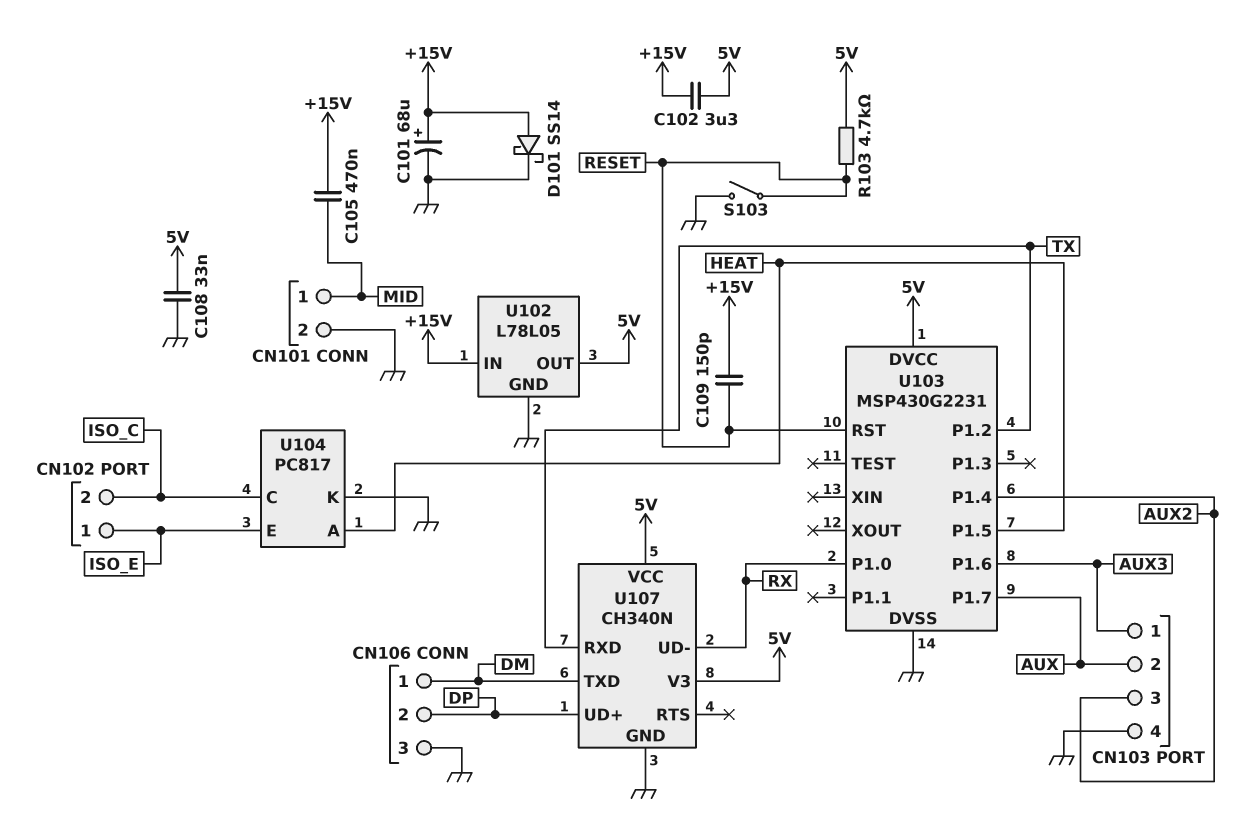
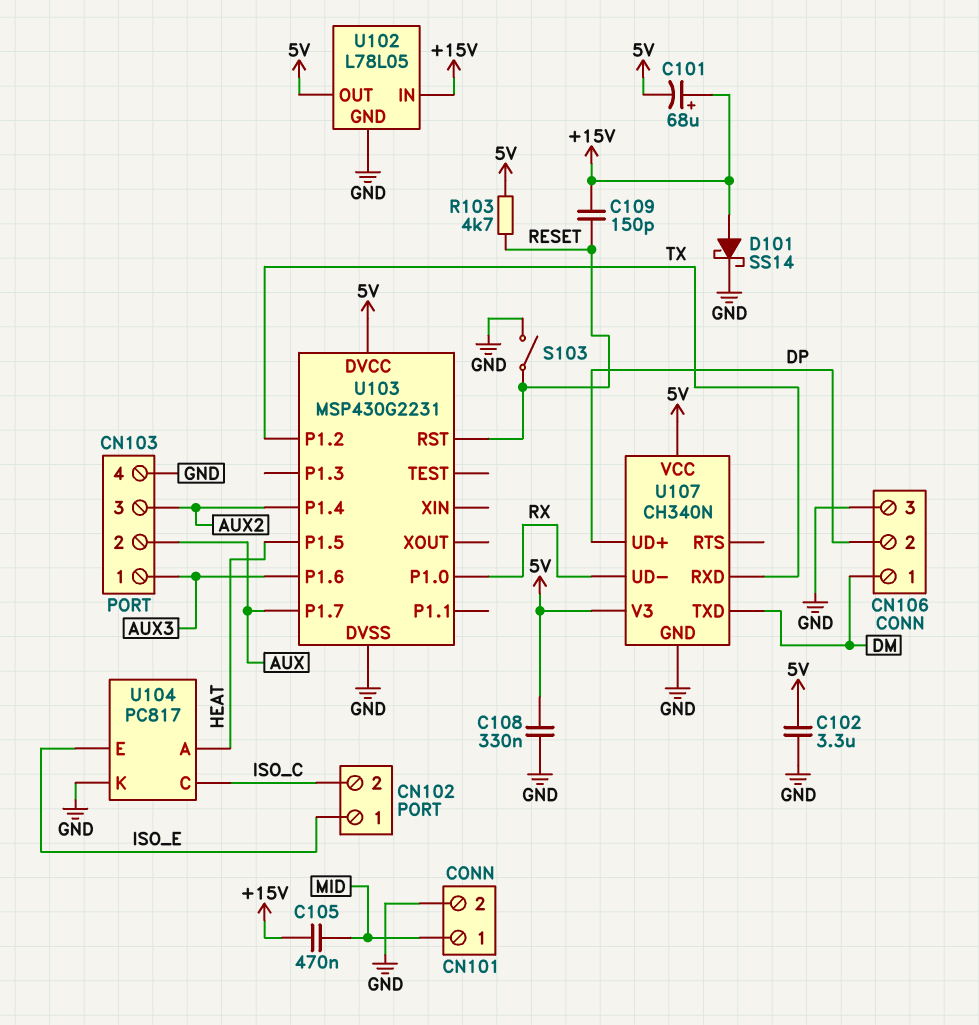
C101: 68uF (plus +15V, minus GND) -> 68uF (plus +15V, minus 5V)
C102: 3.3uF (+15V, 5V) -> 3.3uF (5V, GND)
C108: 33nF (5V, GND) -> 330nF (5V, GND)

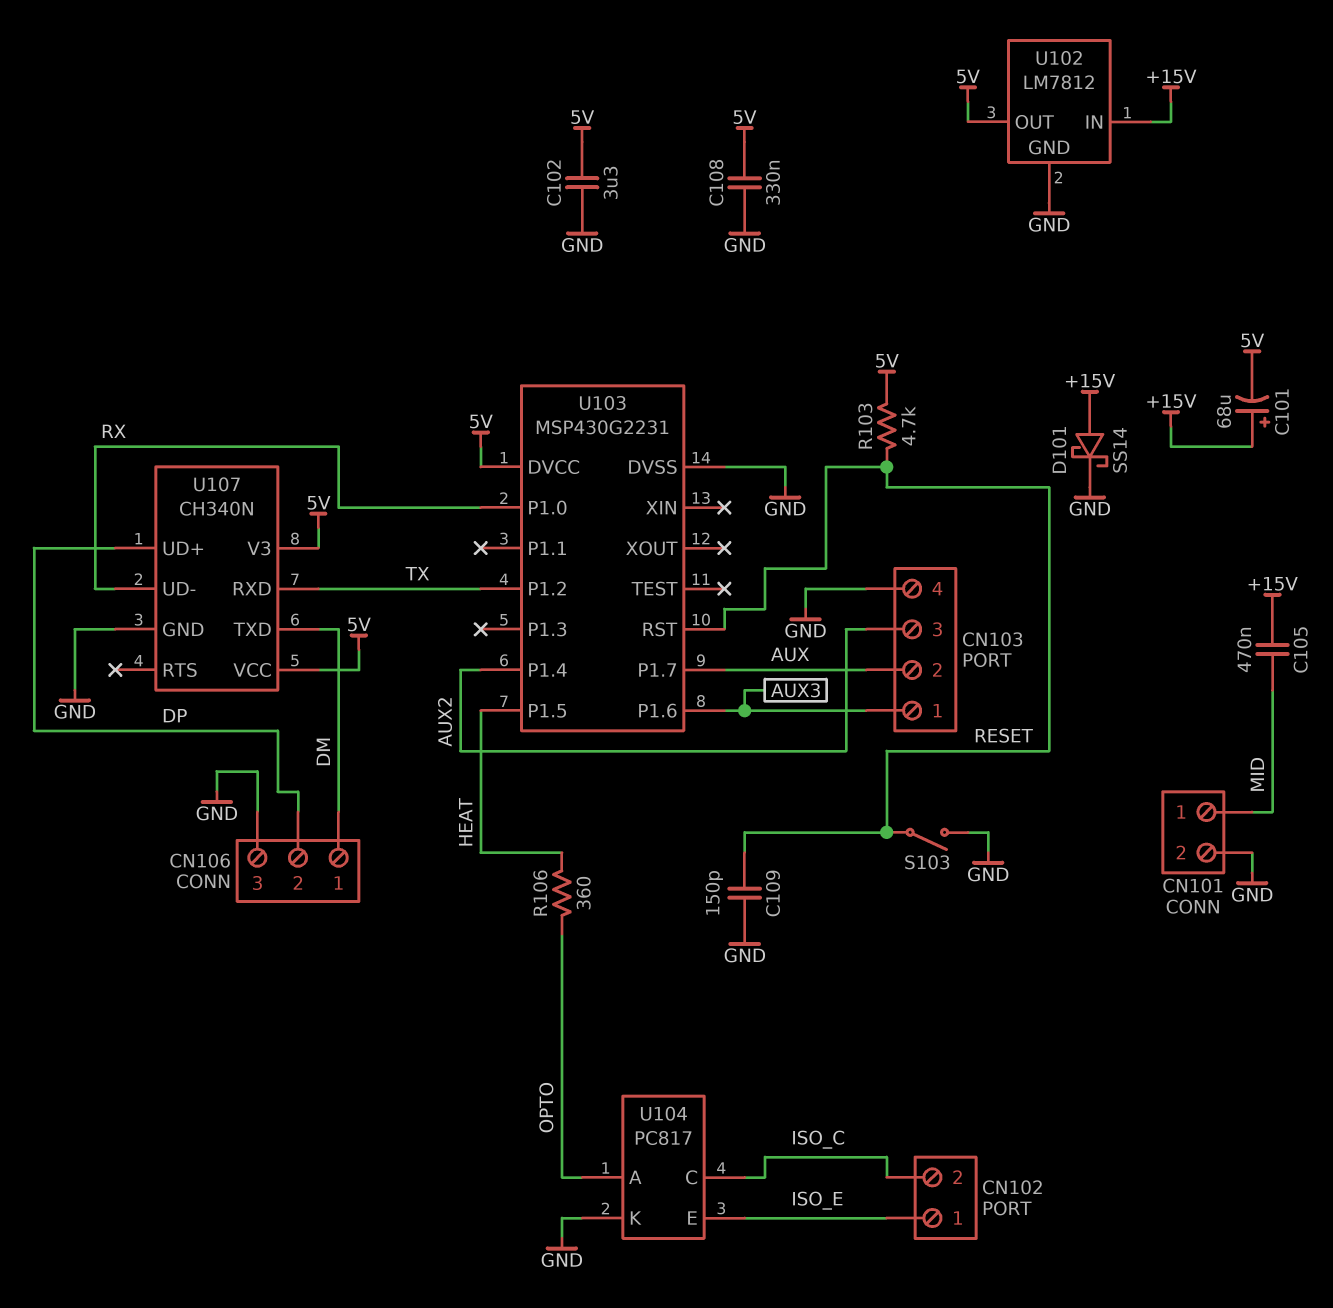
C109: 150pF (+15V, RESET) -> 150pF (GND, RESET)
R106: none -> 360 (HEAT, OPTO)
U102: L78L05 -> LM7812
U104 pin A: HEAT -> OPTO

